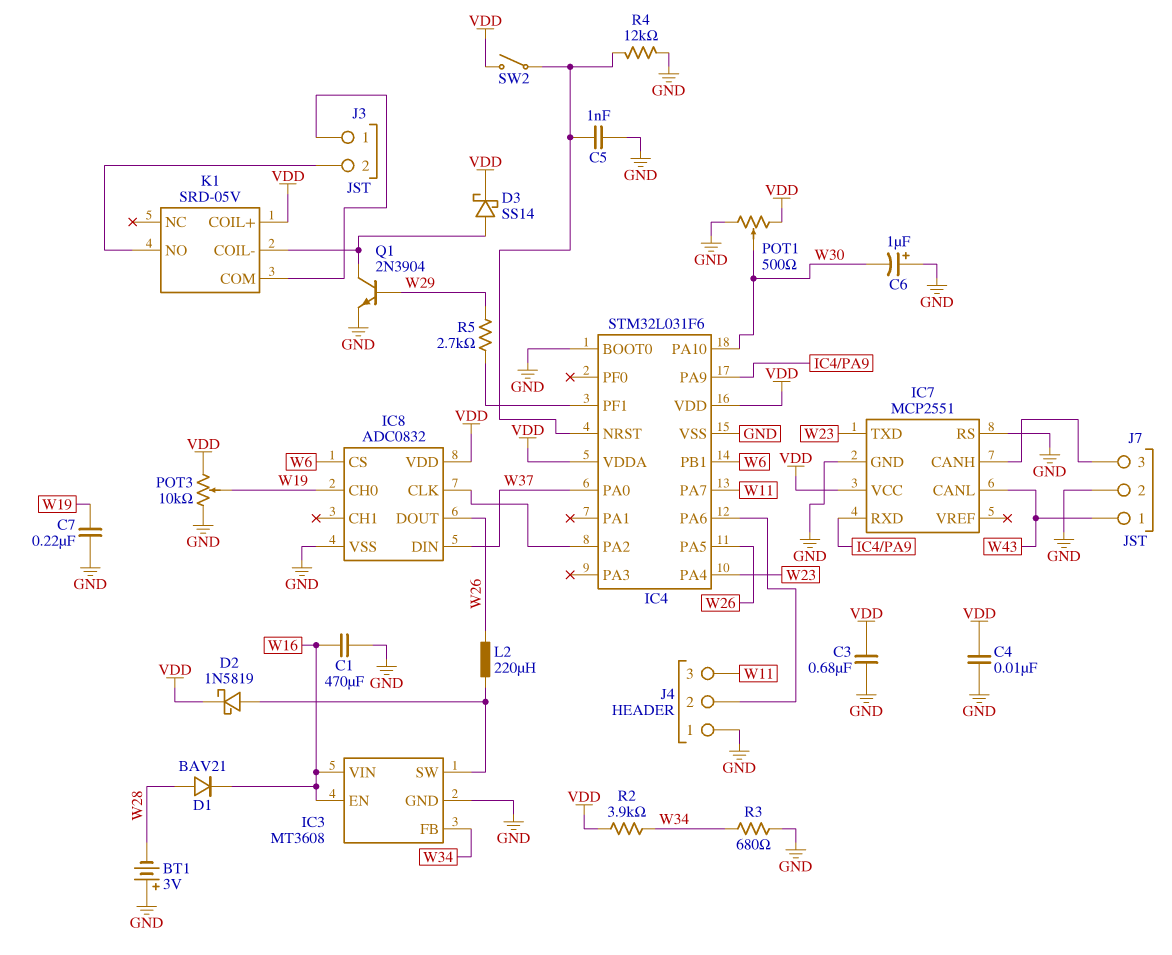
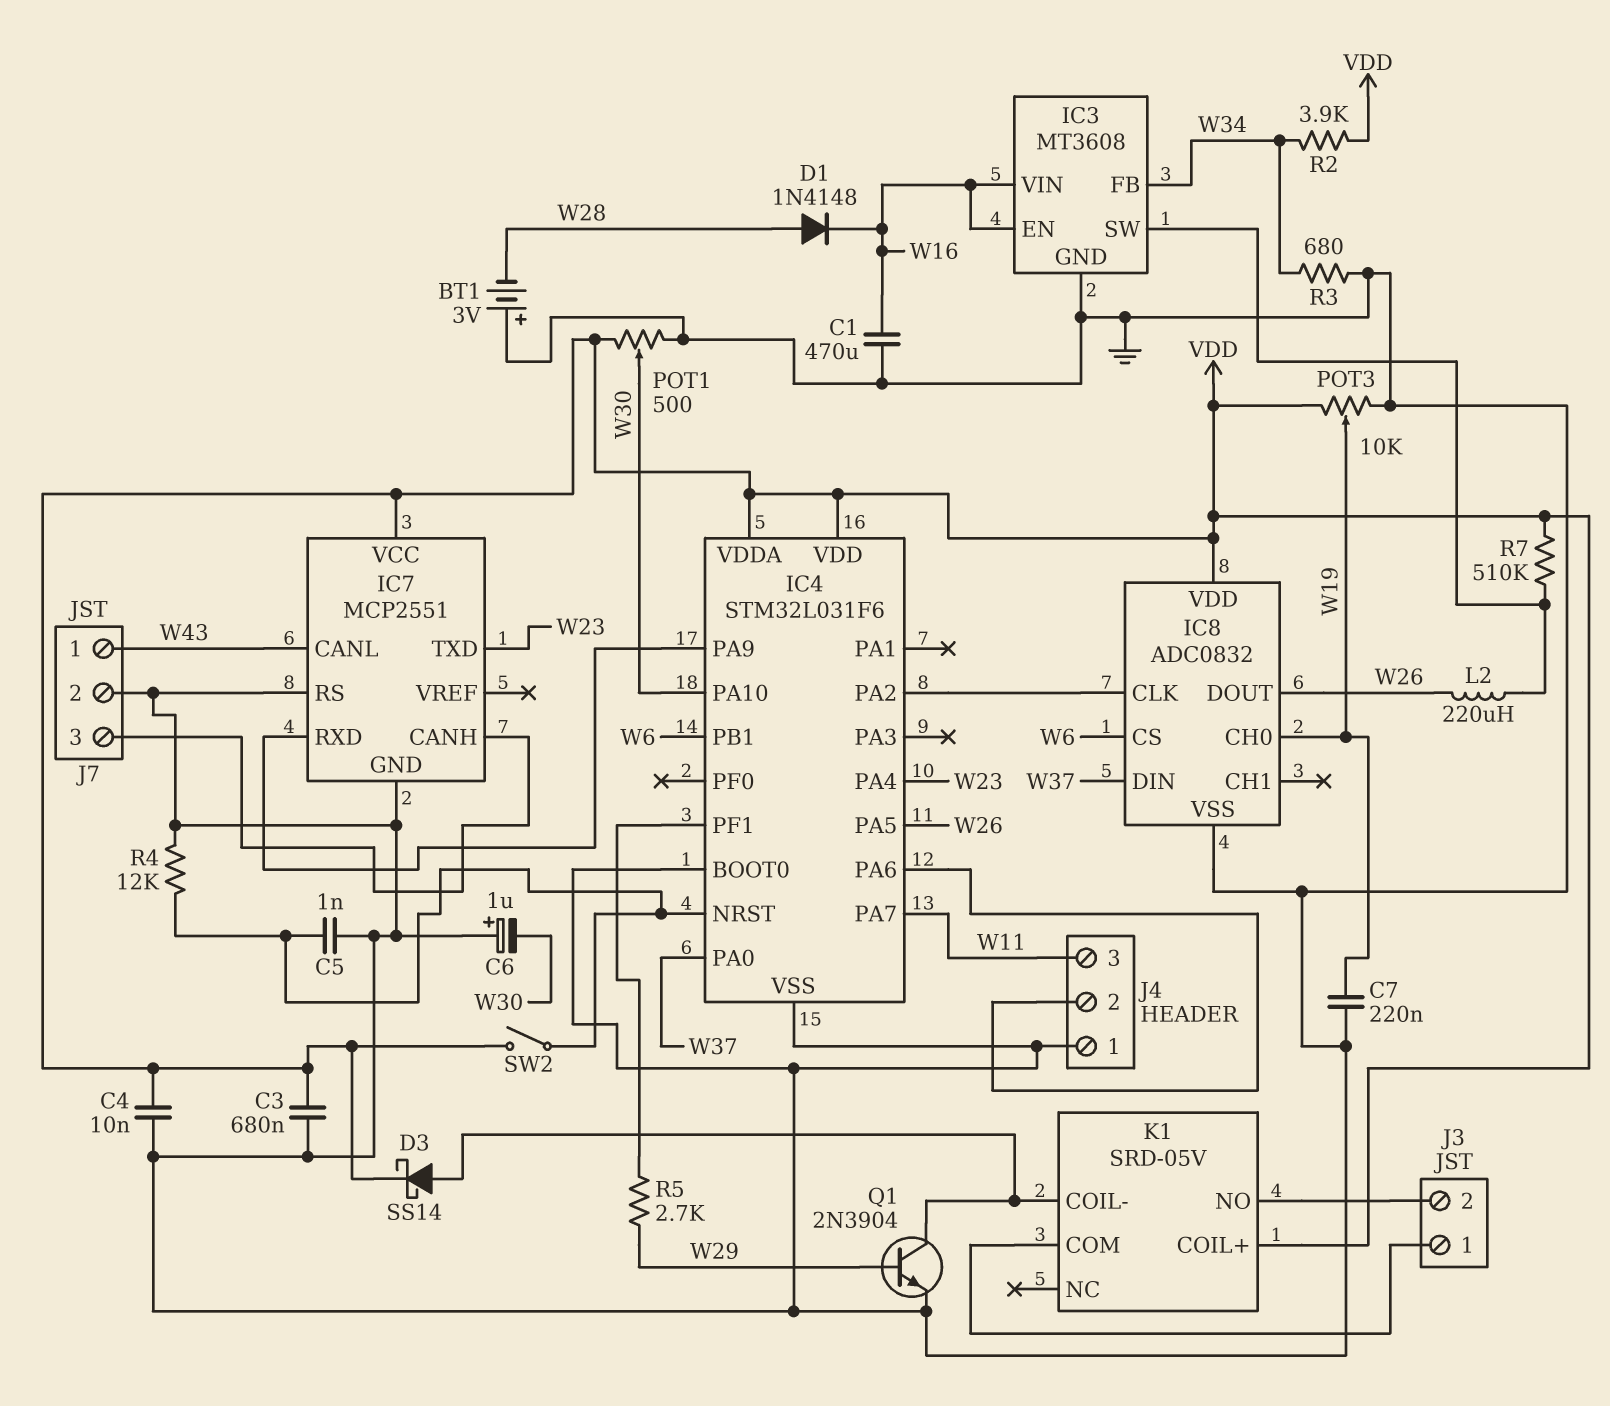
D1: diode BAV21 (A W28, K W16) -> diode 1N4148 (A W28, K W16)
D2: schottky 1N5819 (A IC3/SW, K VDD) -> none
R7: none -> 510k (IC3/SW, VDD)

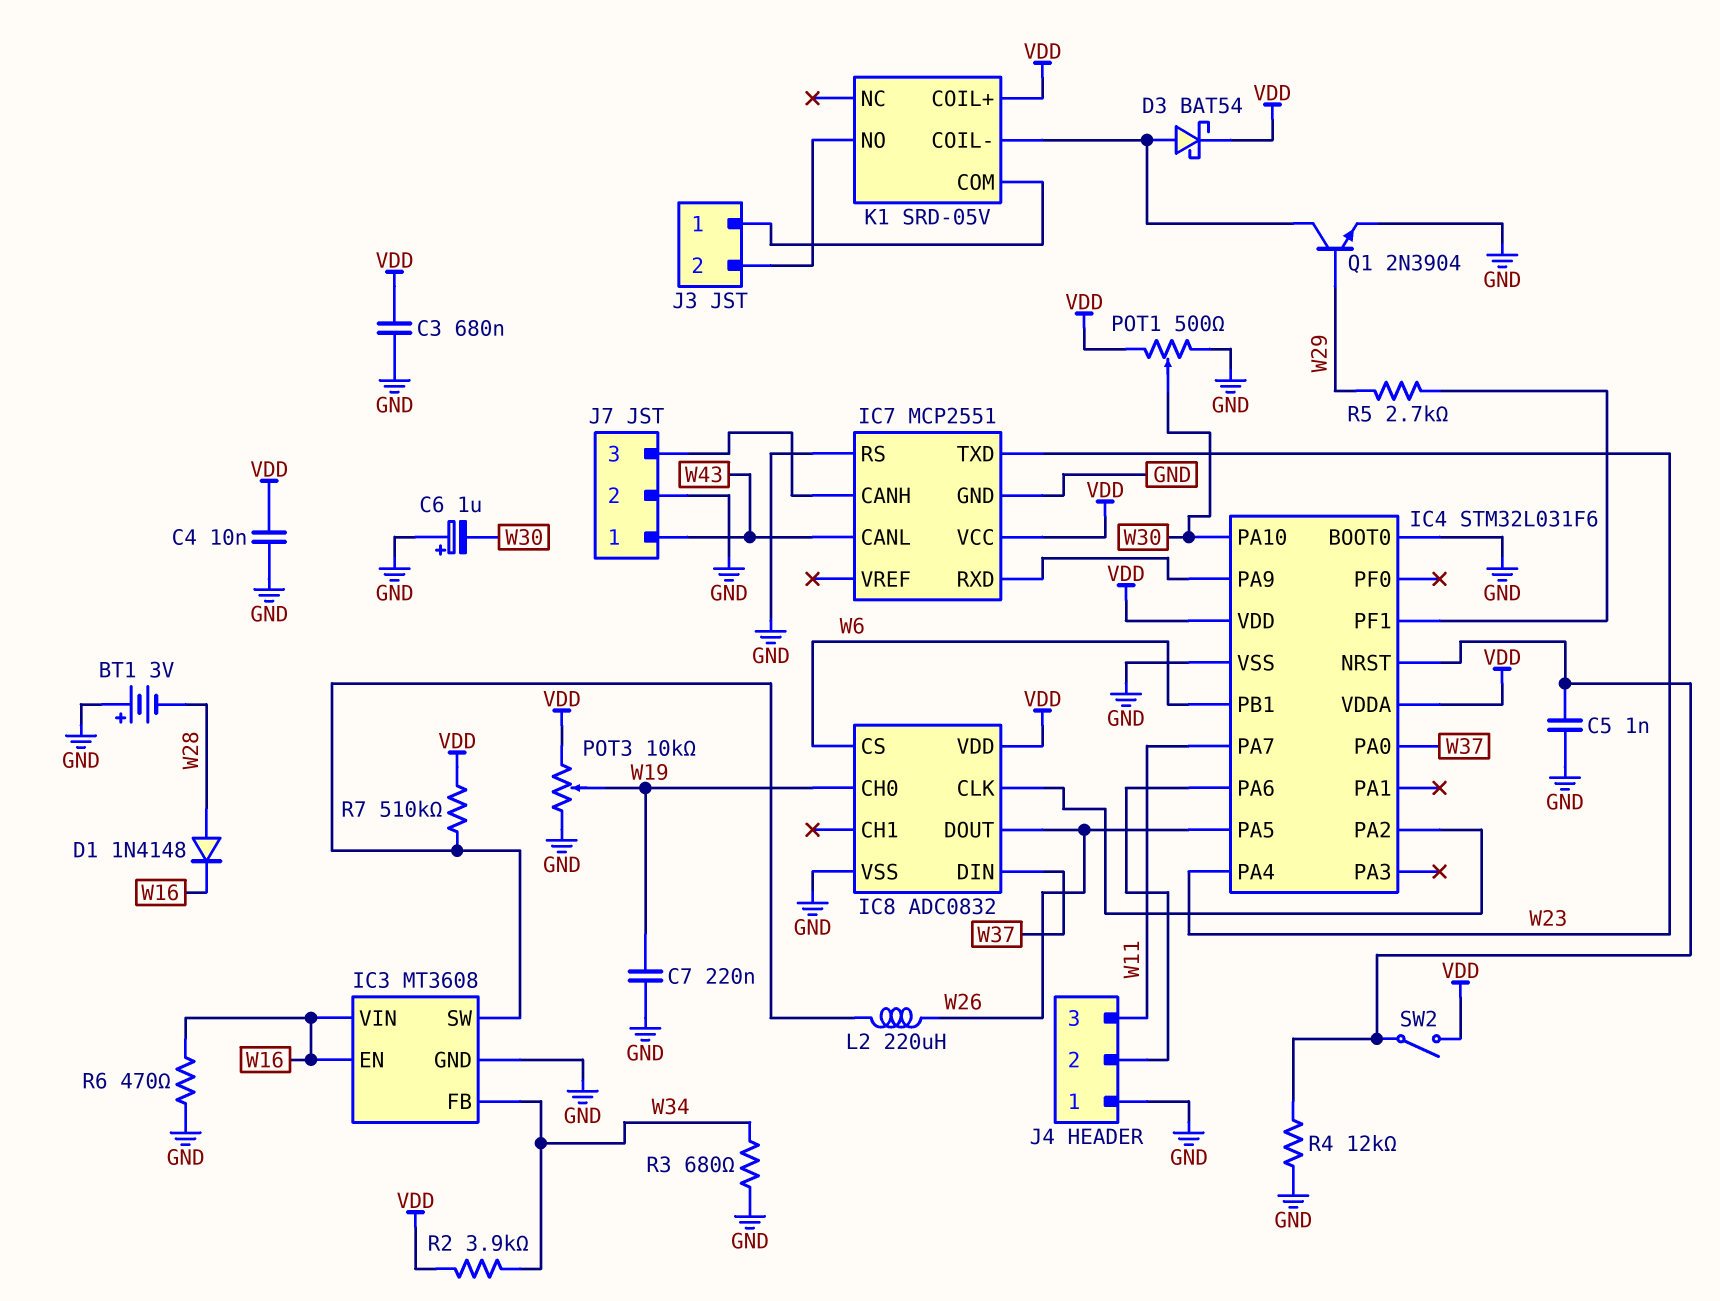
C1: 470uF (GND, W16) -> none
D3: schottky SS14 (A K1/COIL-, K VDD) -> schottky BAT54 (A K1/COIL-, K VDD)
R6: none -> 470 (GND, W16)

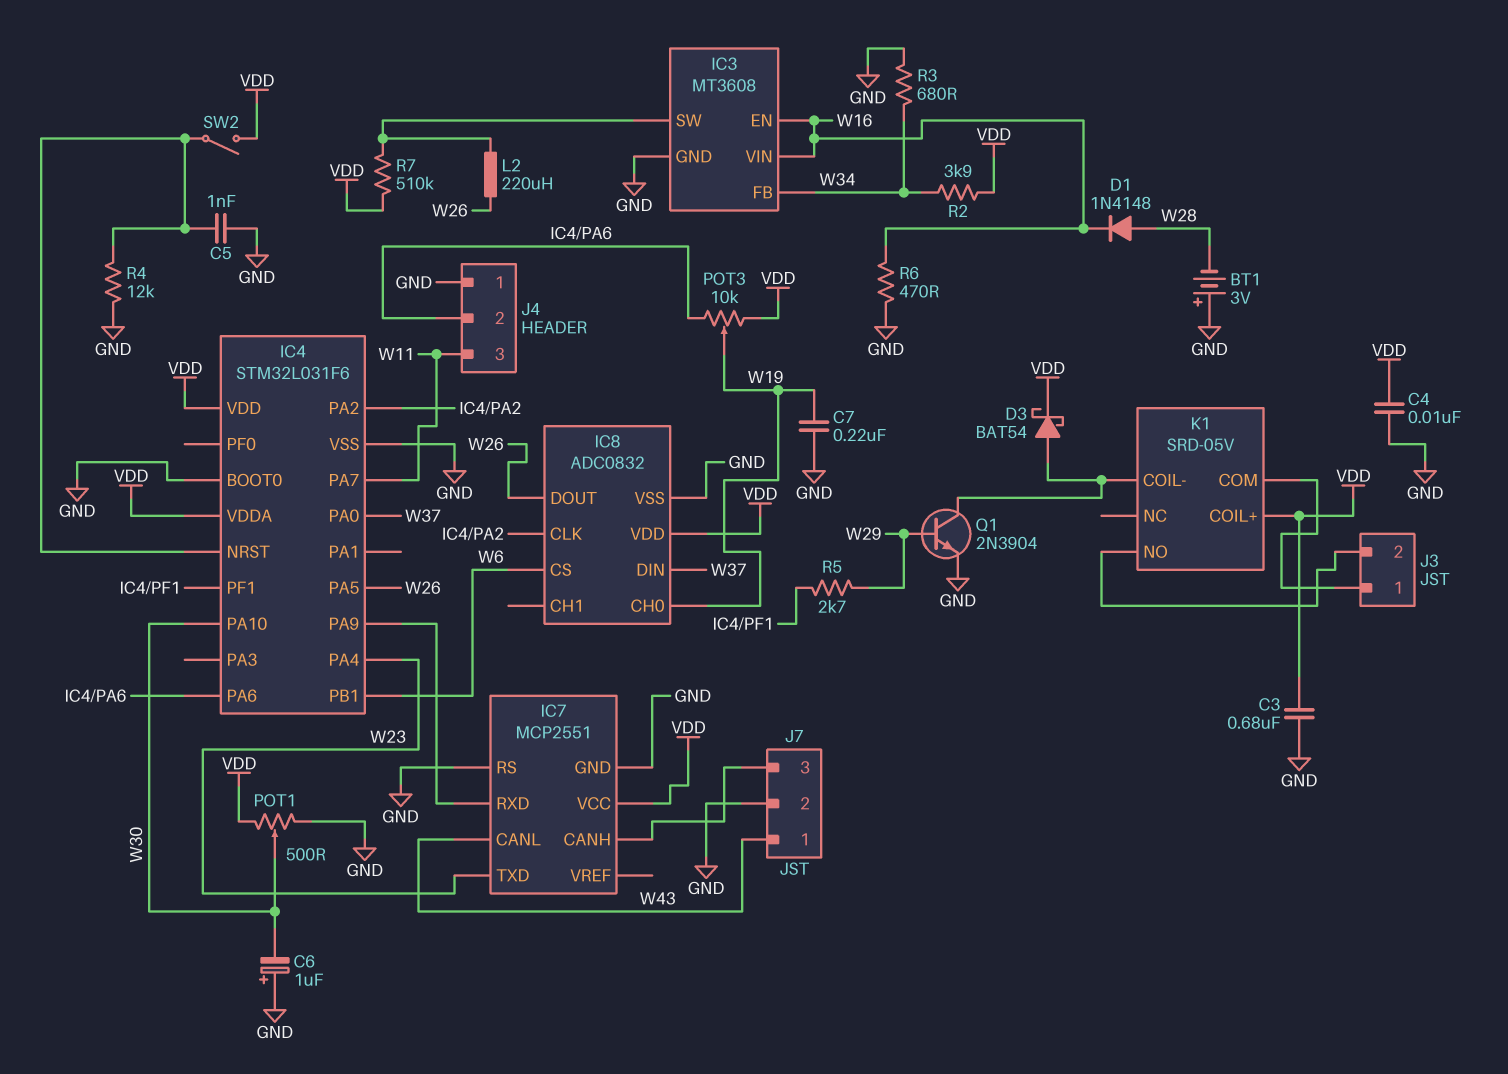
POT3: 10k (GND, VDD, wiper W19) -> 10k (IC4/PA6, VDD, wiper W19)

